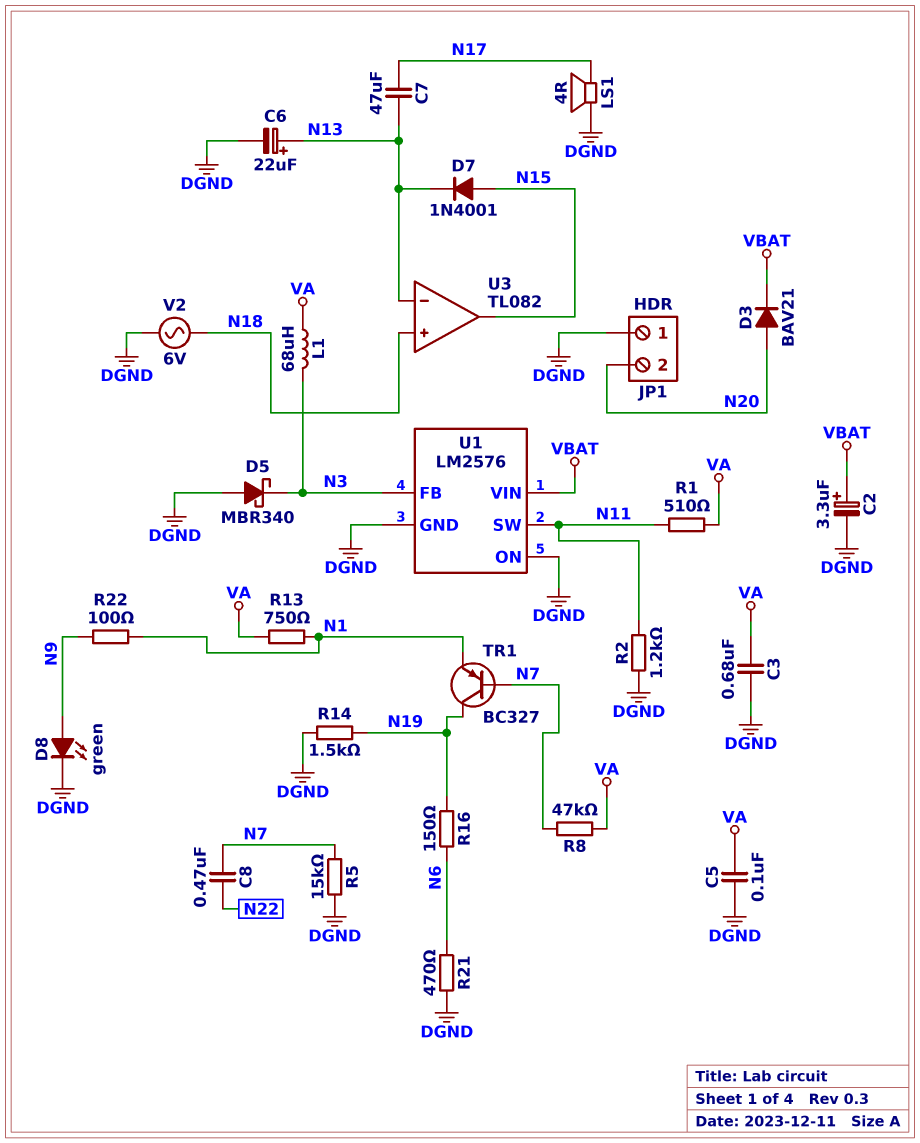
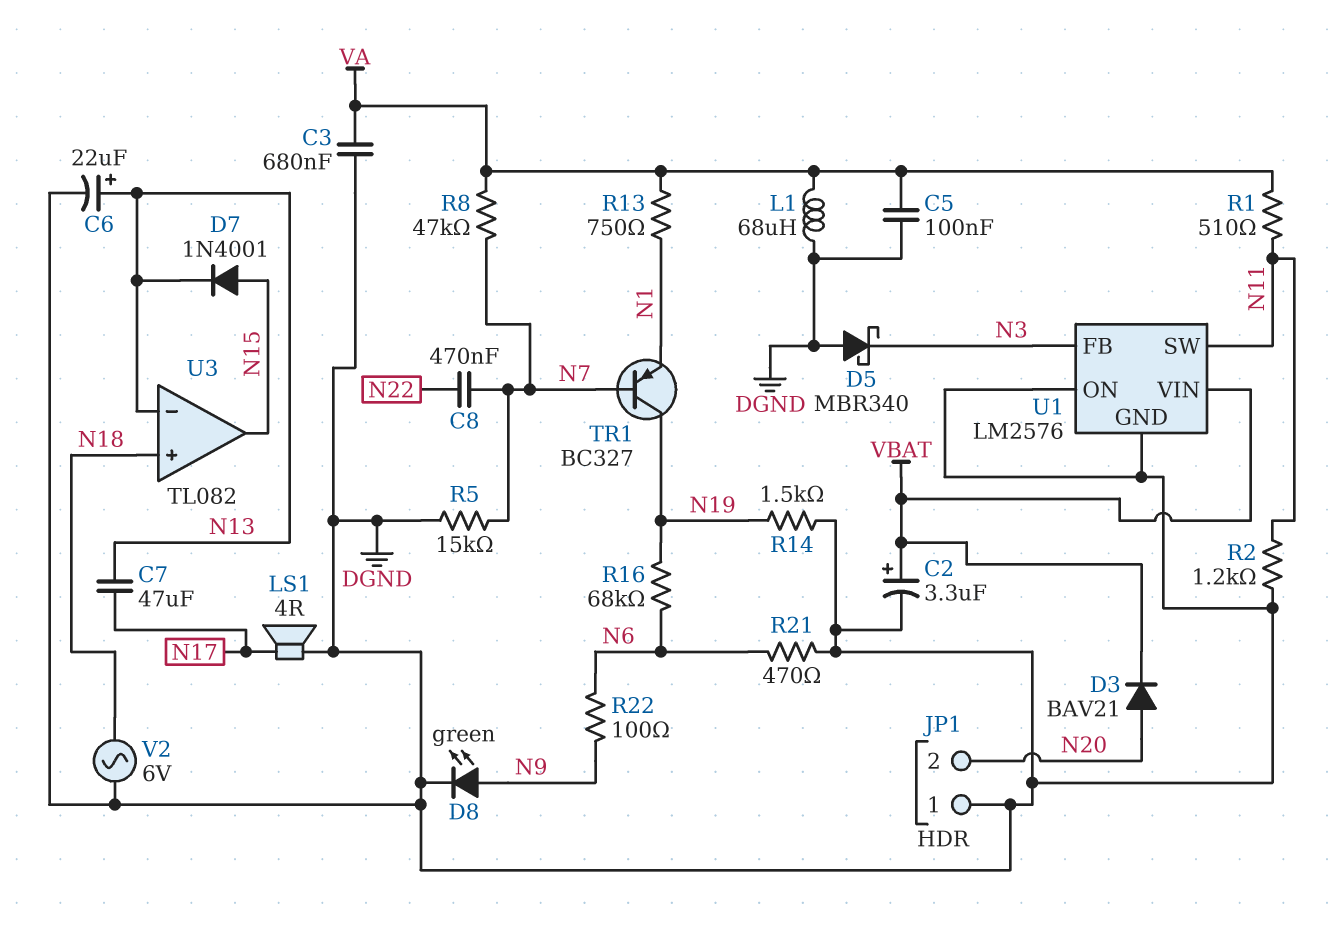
L1: 68uH (N3, VA) -> 68uH (DGND, VA)
R16: 150 (N6, N19) -> 68k (N6, N19)
R22: 100 (N1, N9) -> 100 (N6, N9)

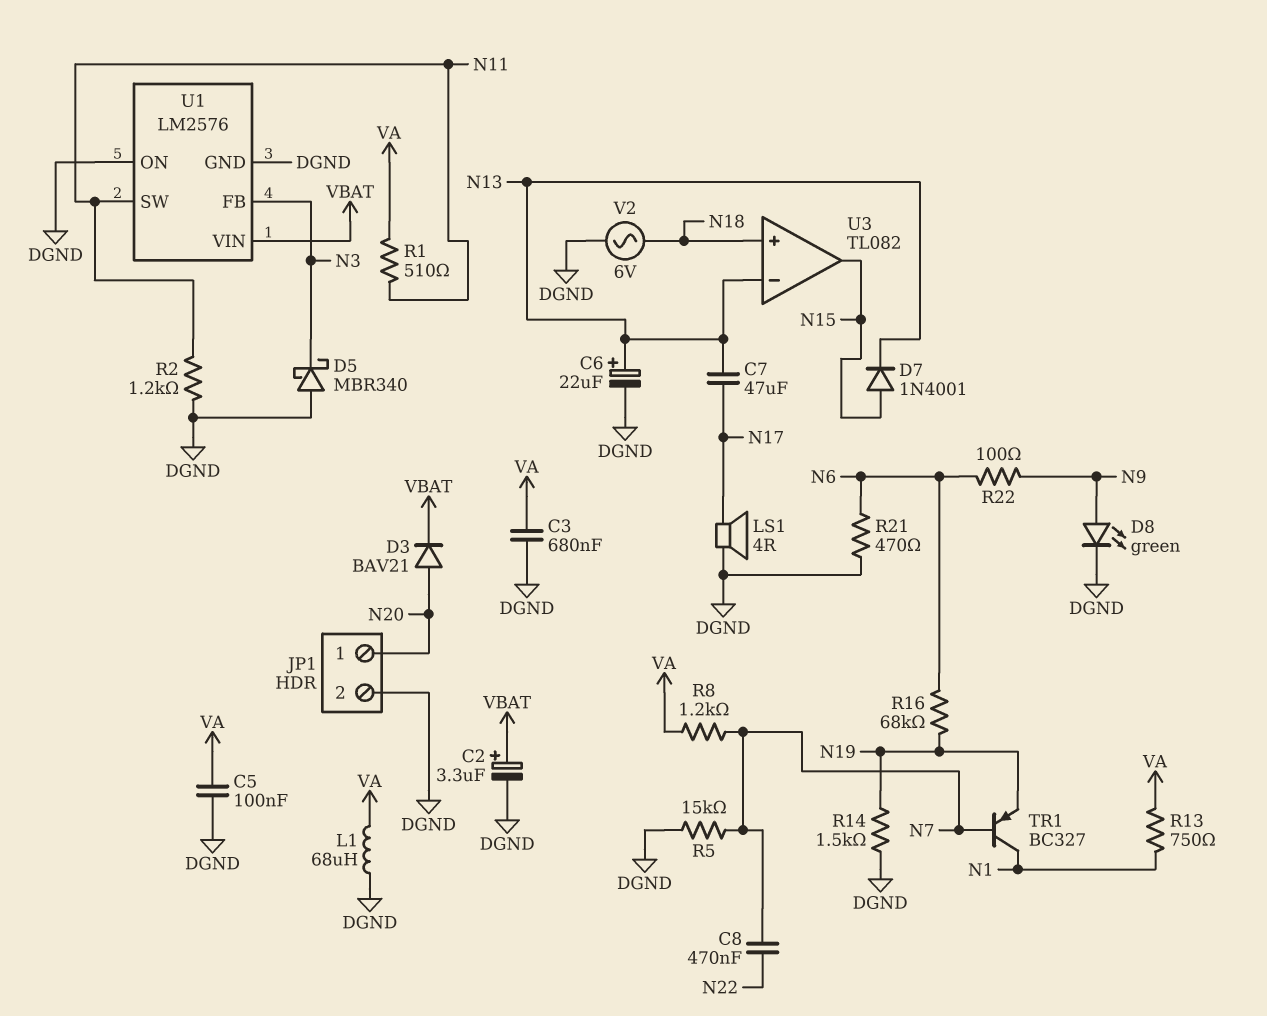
JP1 pin 1: DGND -> N20
JP1 pin 2: N20 -> DGND
R8: 47k (N7, VA) -> 1.2k (N7, VA)
TR1: PNP BC327 (B N7, C N19, E N1) -> PNP BC327 (B N7, C N1, E N19)

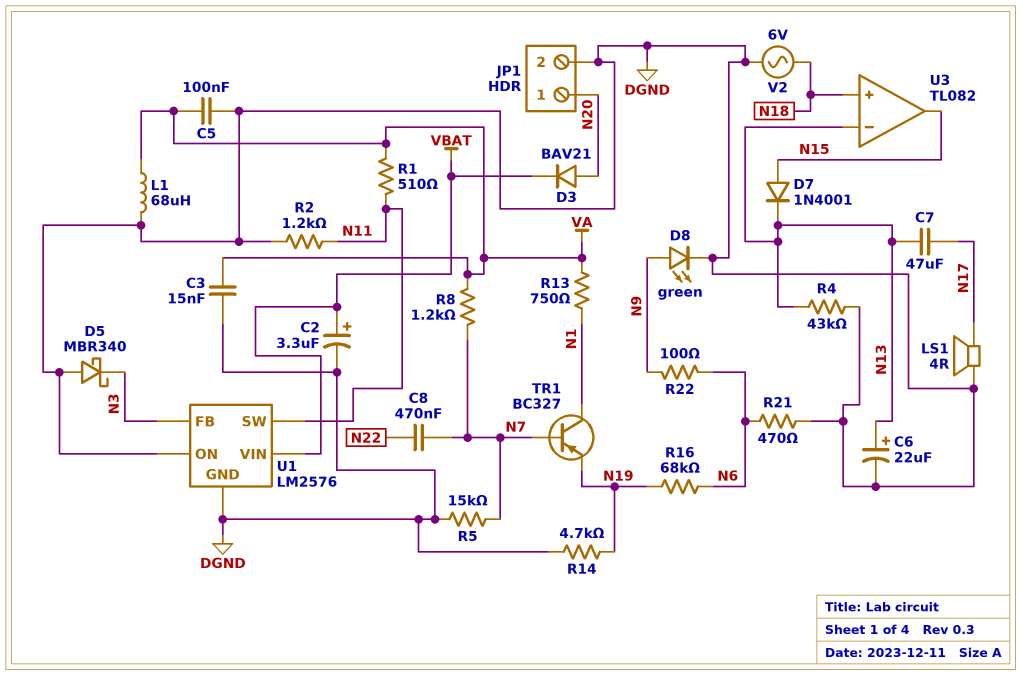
C3: 680nF (DGND, VA) -> 15nF (DGND, VA)
R4: none -> 43k (DGND, N13)
R14: 1.5k (DGND, N19) -> 4.7k (DGND, N19)

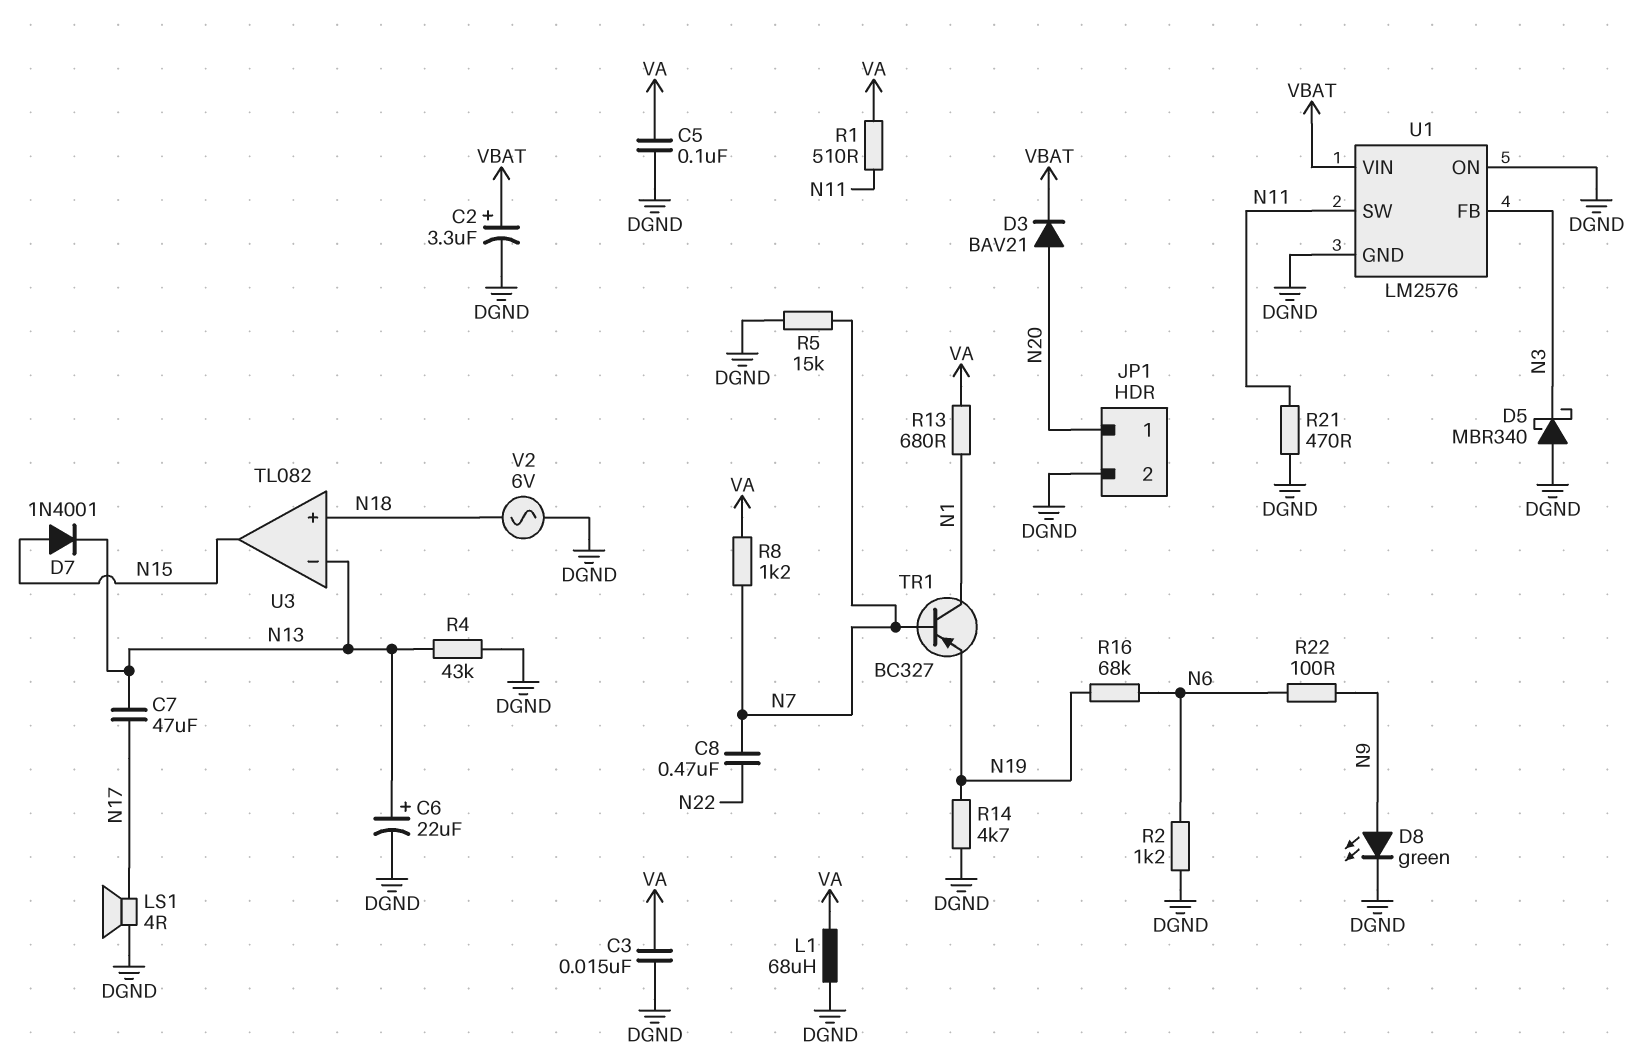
R2: 1.2k (DGND, N11) -> 1.2k (DGND, N6)
R13: 750 (N1, VA) -> 680 (N1, VA)
R21: 470 (DGND, N6) -> 470 (DGND, N11)

